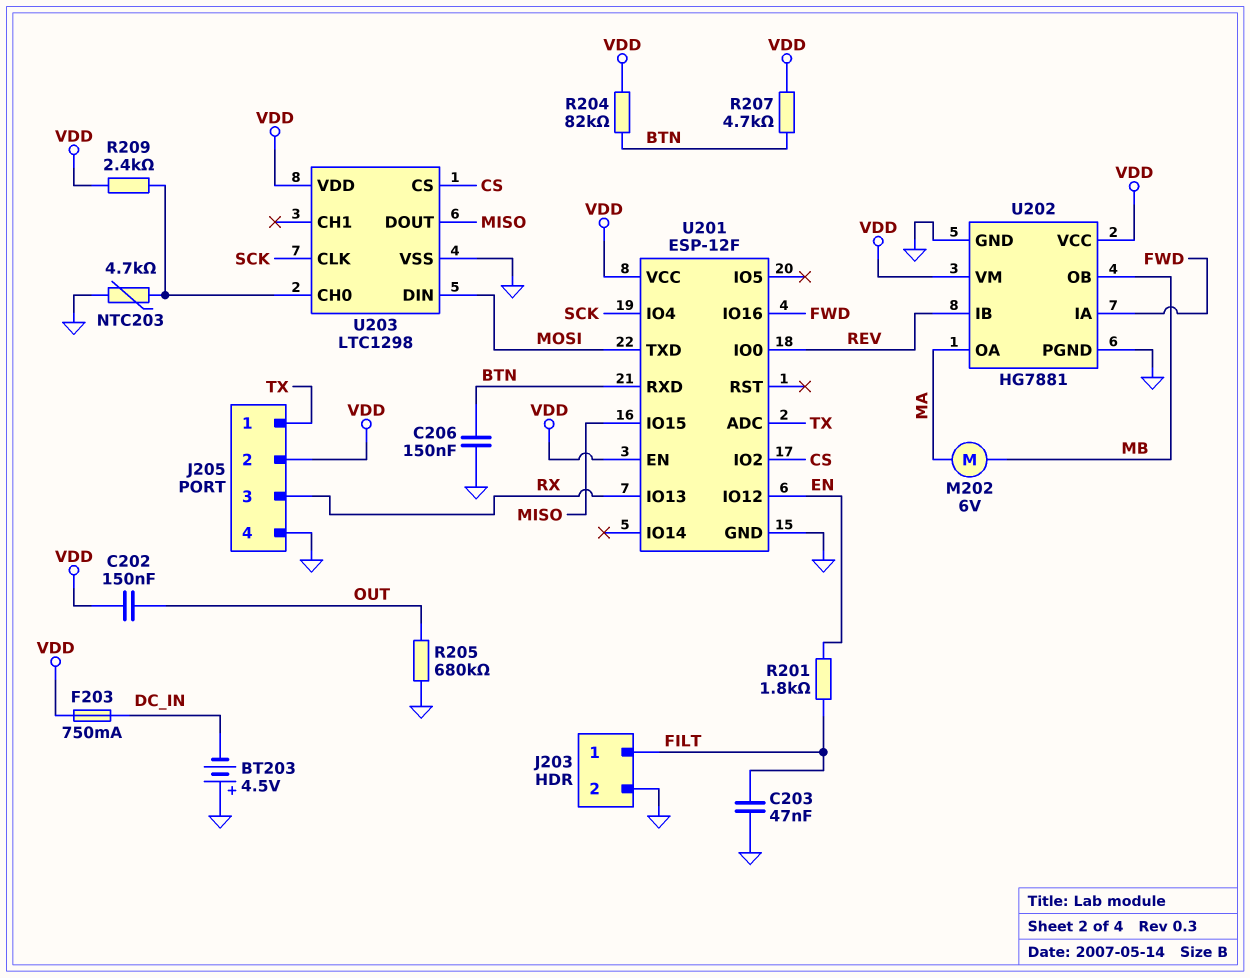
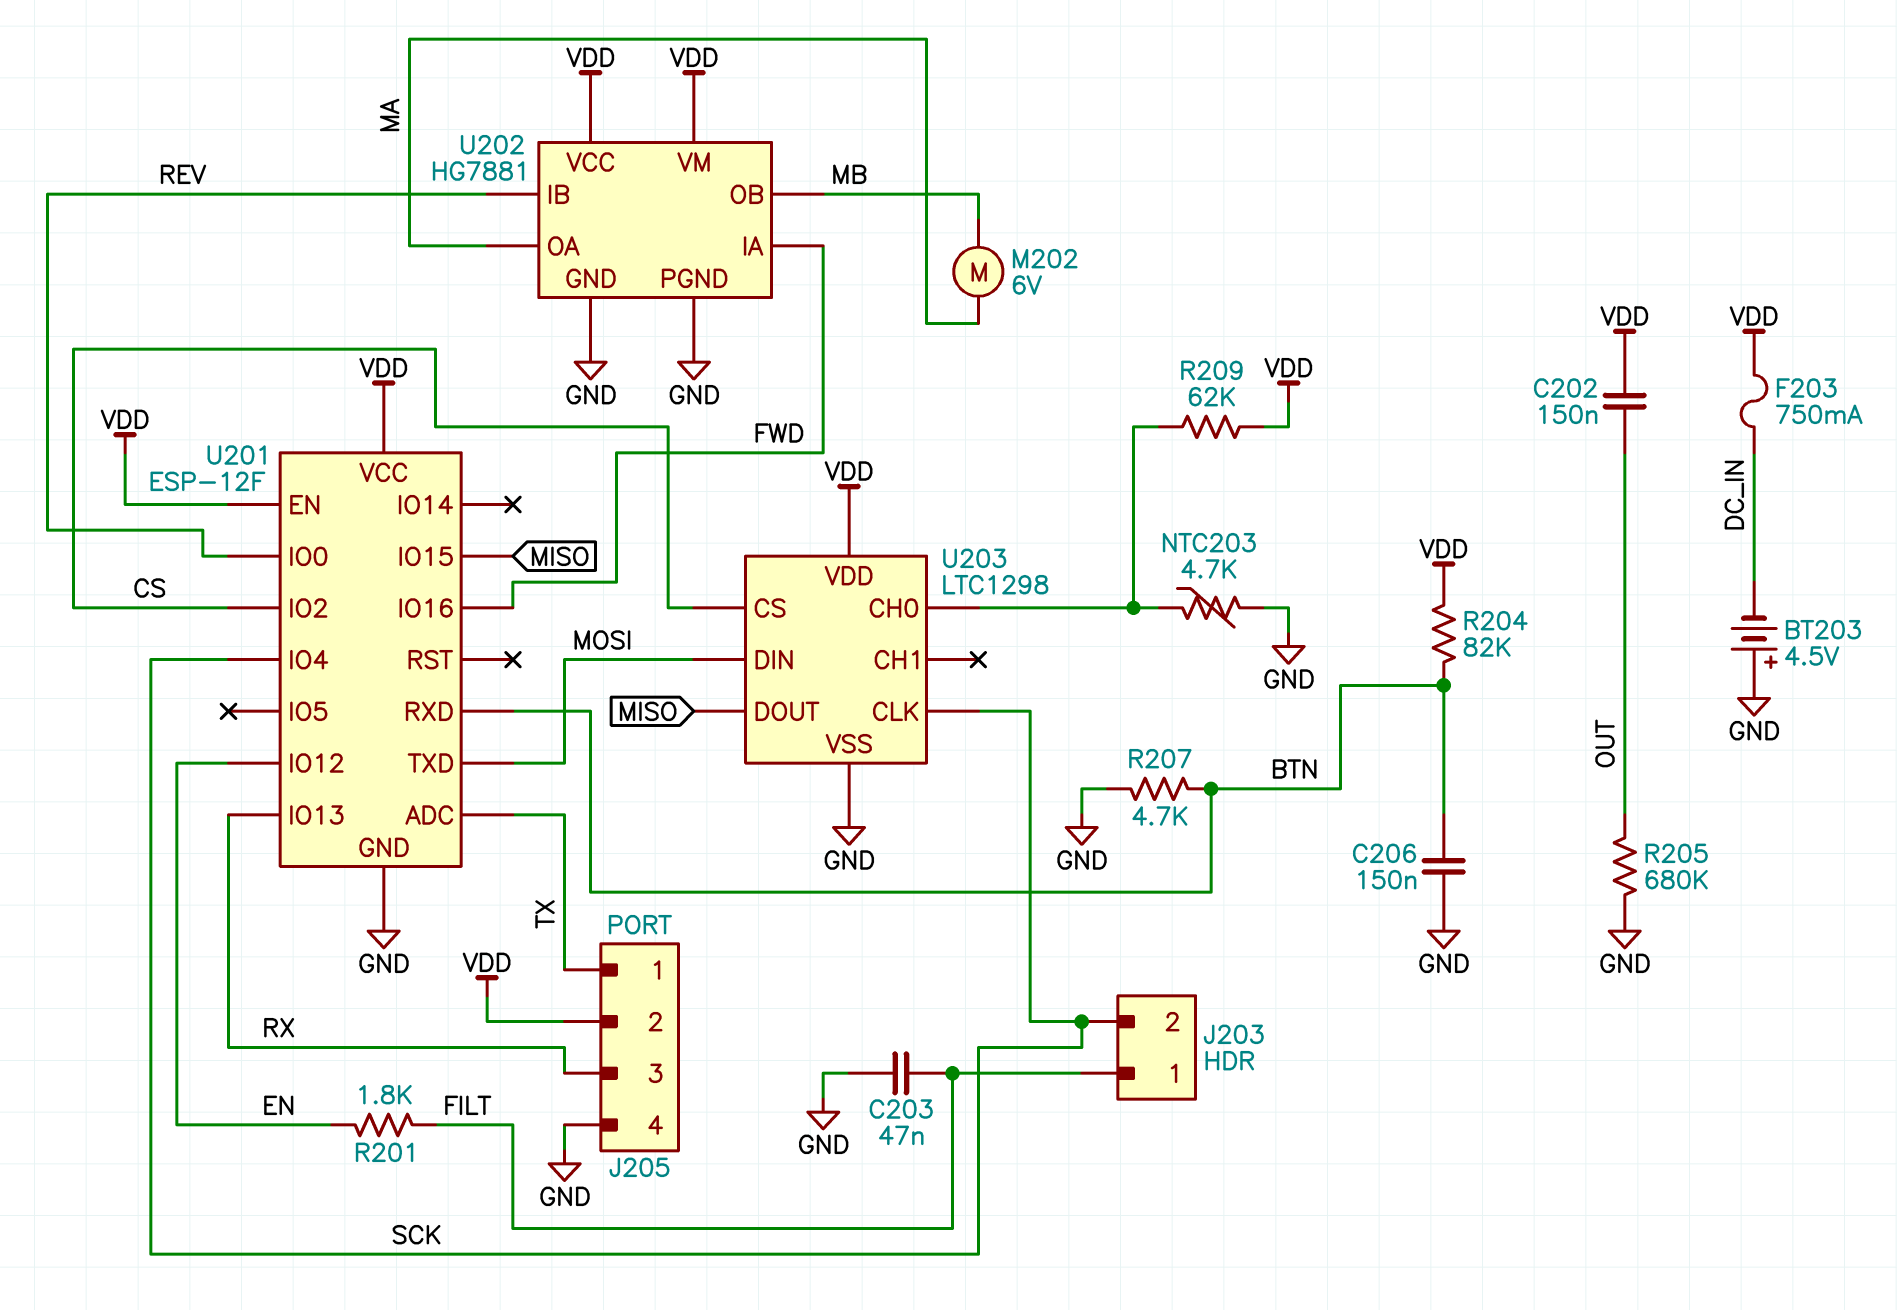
J203 pin 2: GND -> SCK
R207: 4.7k (BTN, VDD) -> 4.7k (BTN, GND)
R209: 2.4k (U203/CH0, VDD) -> 62k (U203/CH0, VDD)

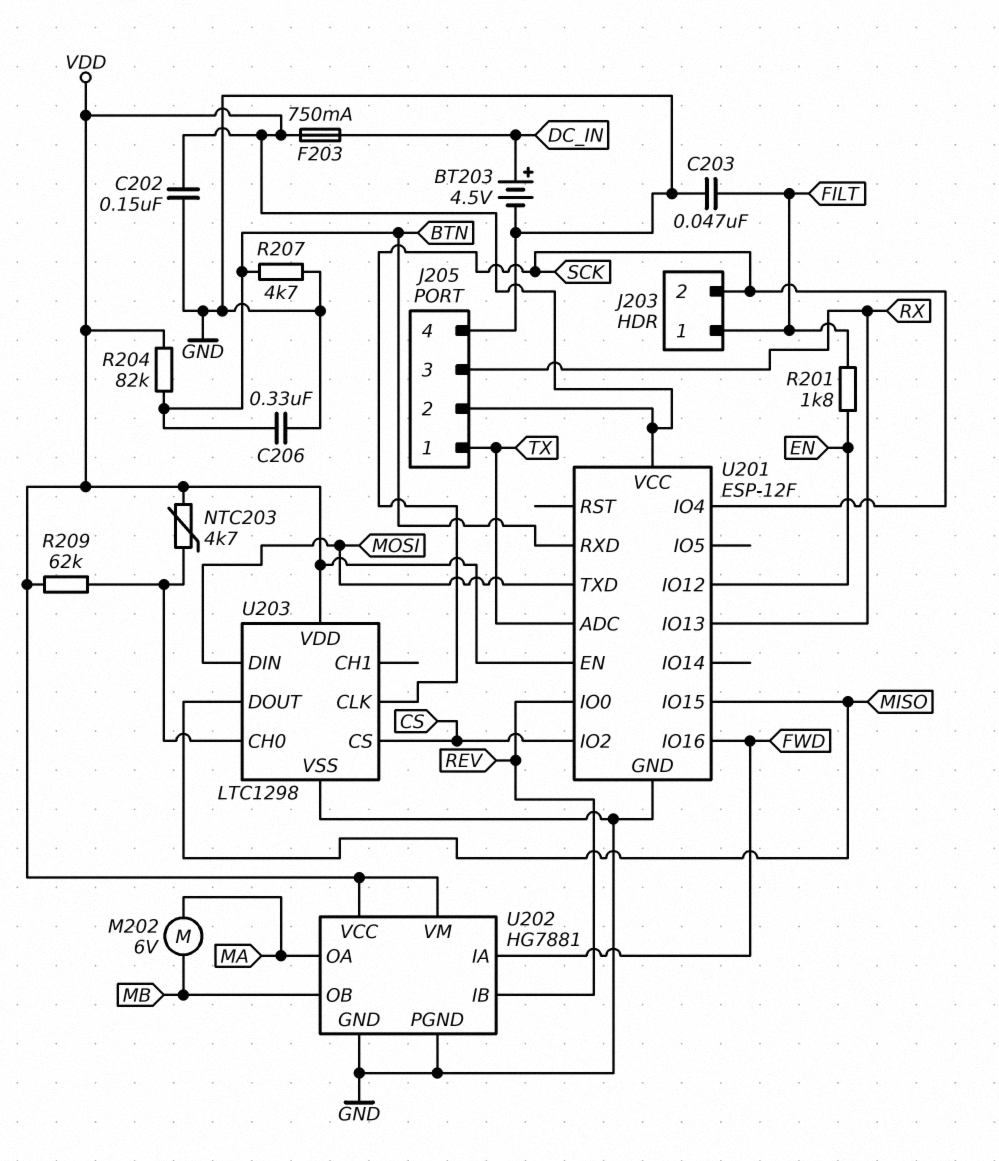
BT203: 4.5V (plus GND, minus DC_IN) -> 4.5V (plus DC_IN, minus GND)
C202: 150nF (OUT, VDD) -> 150nF (GND, VDD)
C206: 150nF (BTN, GND) -> 330nF (BTN, GND)
NTC203: 4.7k (GND, U203/CH0) -> 4.7k (U203/CH0, VDD)
R205: 680k (GND, OUT) -> none

